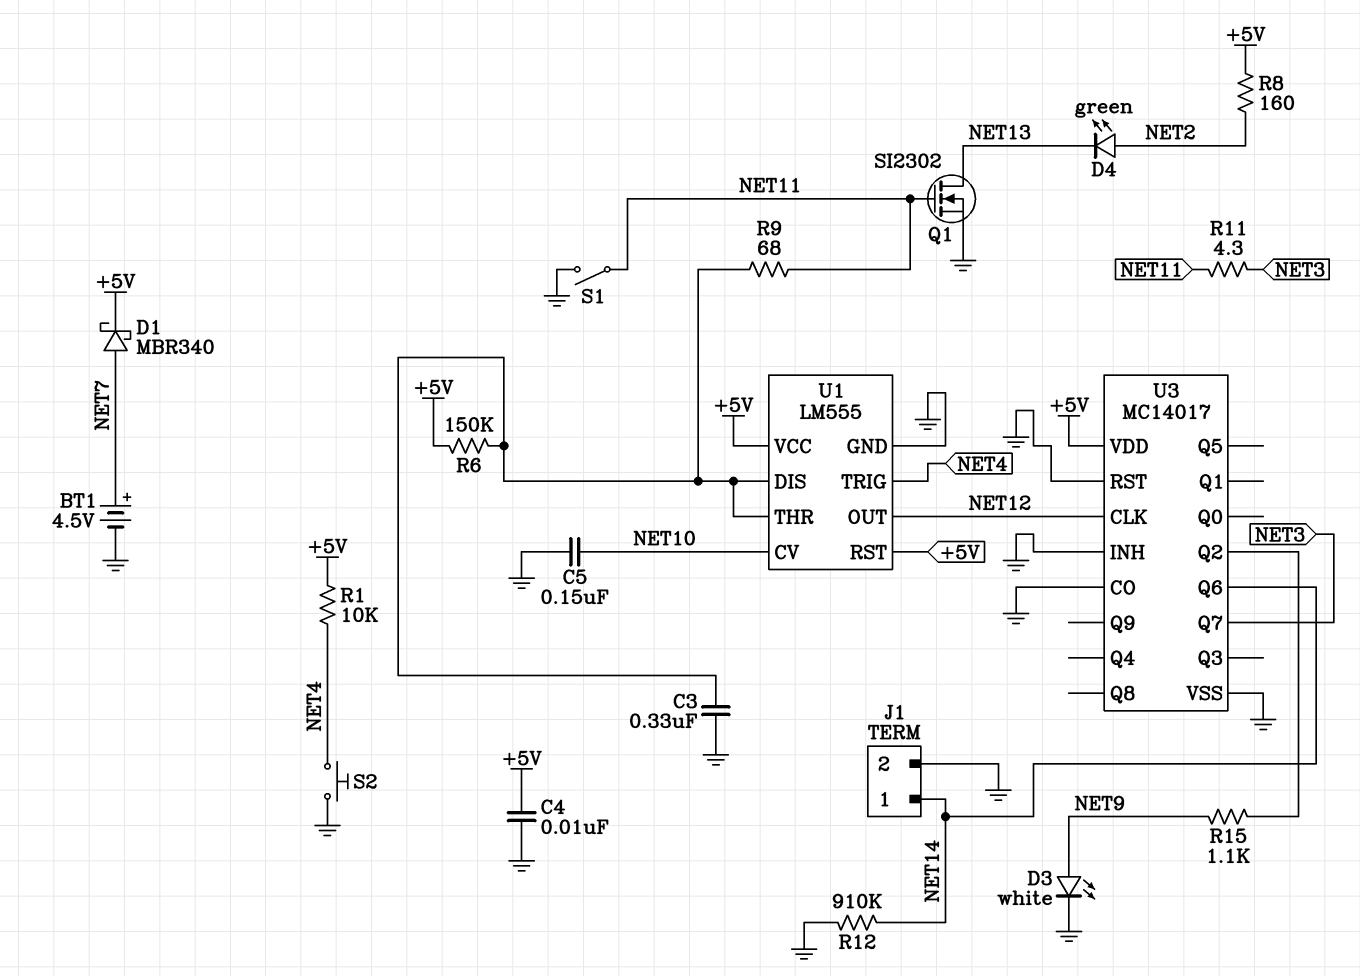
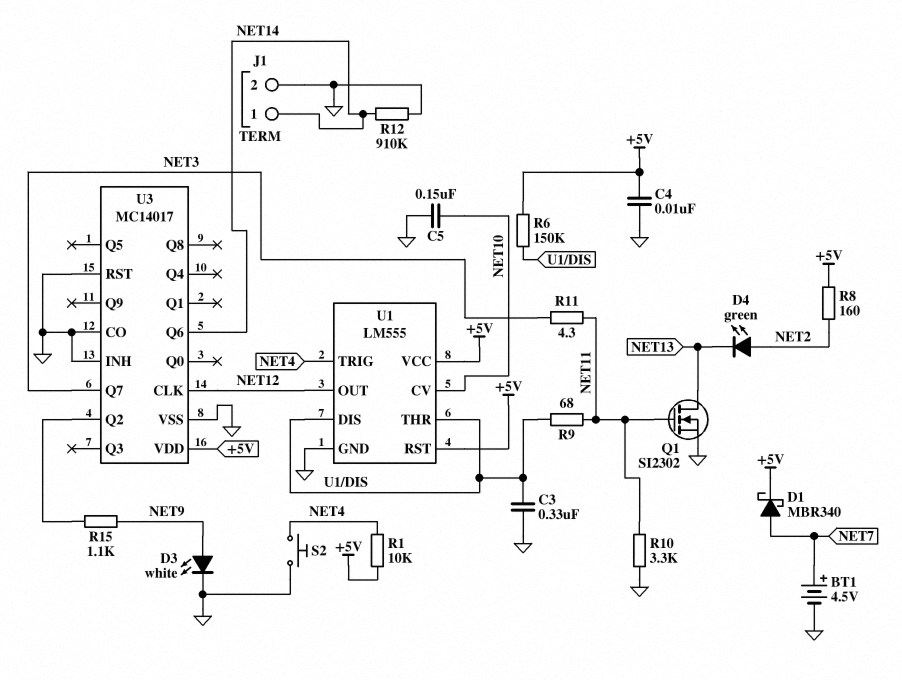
R10: none -> 3.3k (GND, NET11)
S1: switch (GND, NET11) -> none

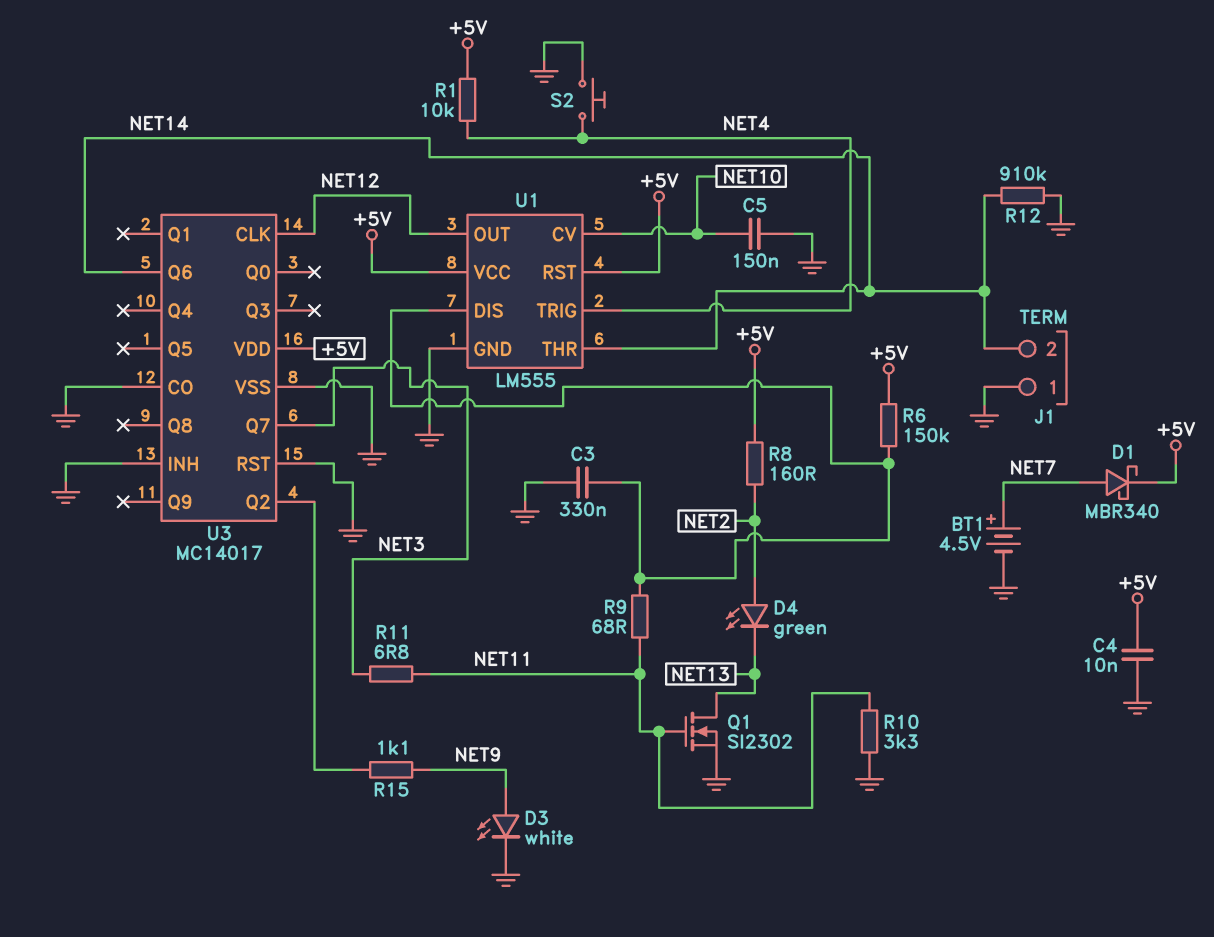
J1 pin 1: NET14 -> GND
J1 pin 2: GND -> NET14
R11: 4.3 (NET3, NET11) -> 6.8 (NET3, NET11)
U1 pin THR: U1/DIS -> NET14

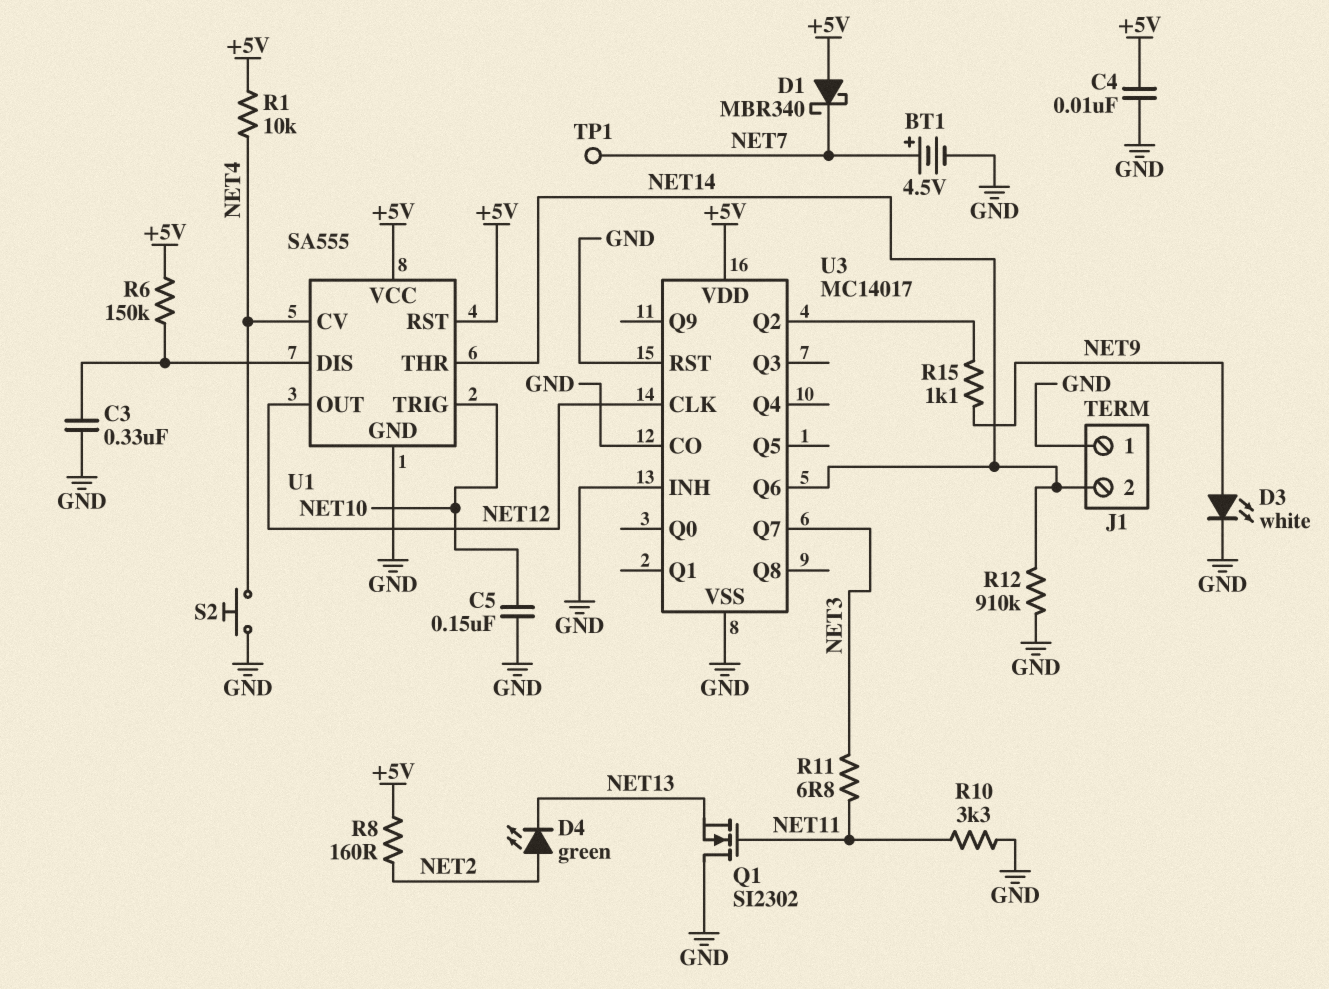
D1: schottky MBR340 (A NET7, K +5V) -> schottky MBR340 (A +5V, K NET7)
Q1: NMOS SI2302 (G NET11, D NET13, S GND) -> NMOS SI2302 (G NET11, D GND, S NET13)
R9: 68 (NET11, U1/DIS) -> none
TP1: none -> test point (NET7)
U1: LM555 -> SA555
U1 pin CV: NET10 -> NET4
U1 pin TRIG: NET4 -> NET10

